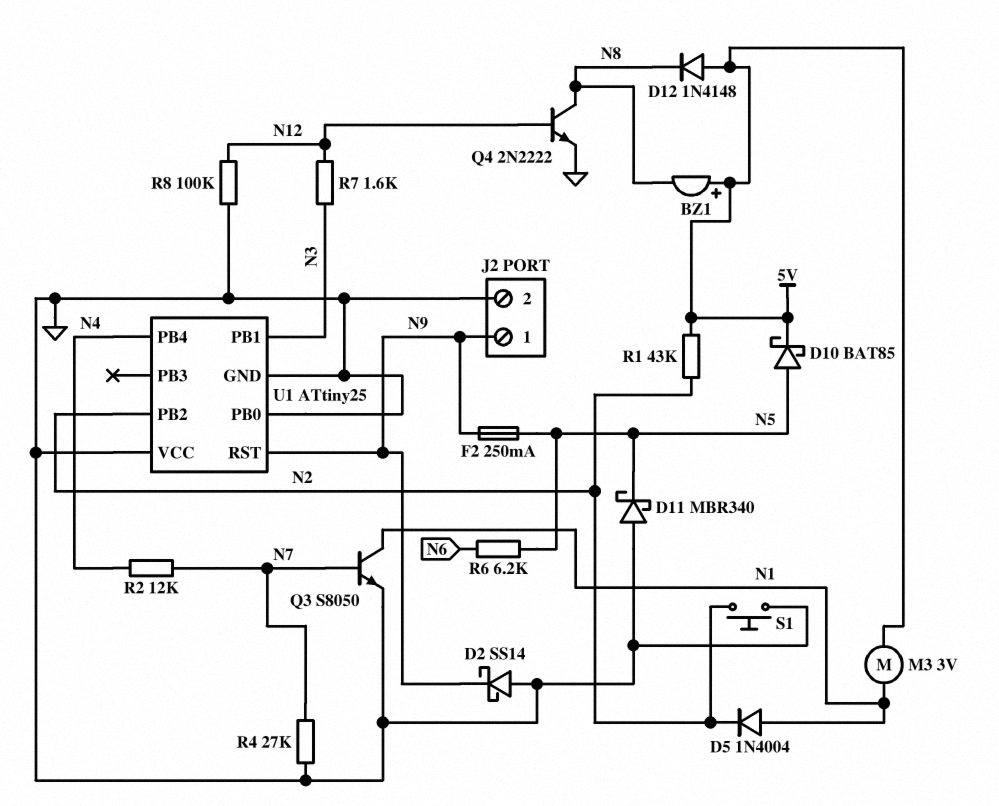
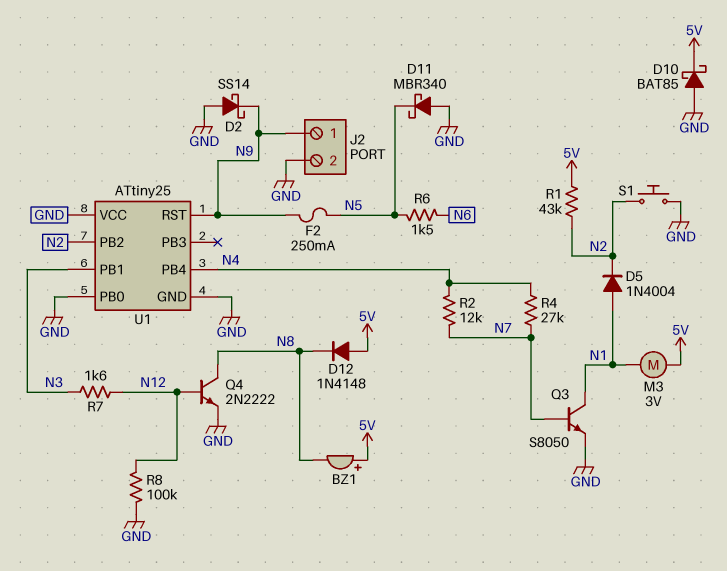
D10: schottky BAT85 (A N5, K 5V) -> schottky BAT85 (A GND, K 5V)
R4: 27k (GND, N7) -> 27k (N4, N7)
R6: 6.2k (N5, N6) -> 1.5k (N5, N6)

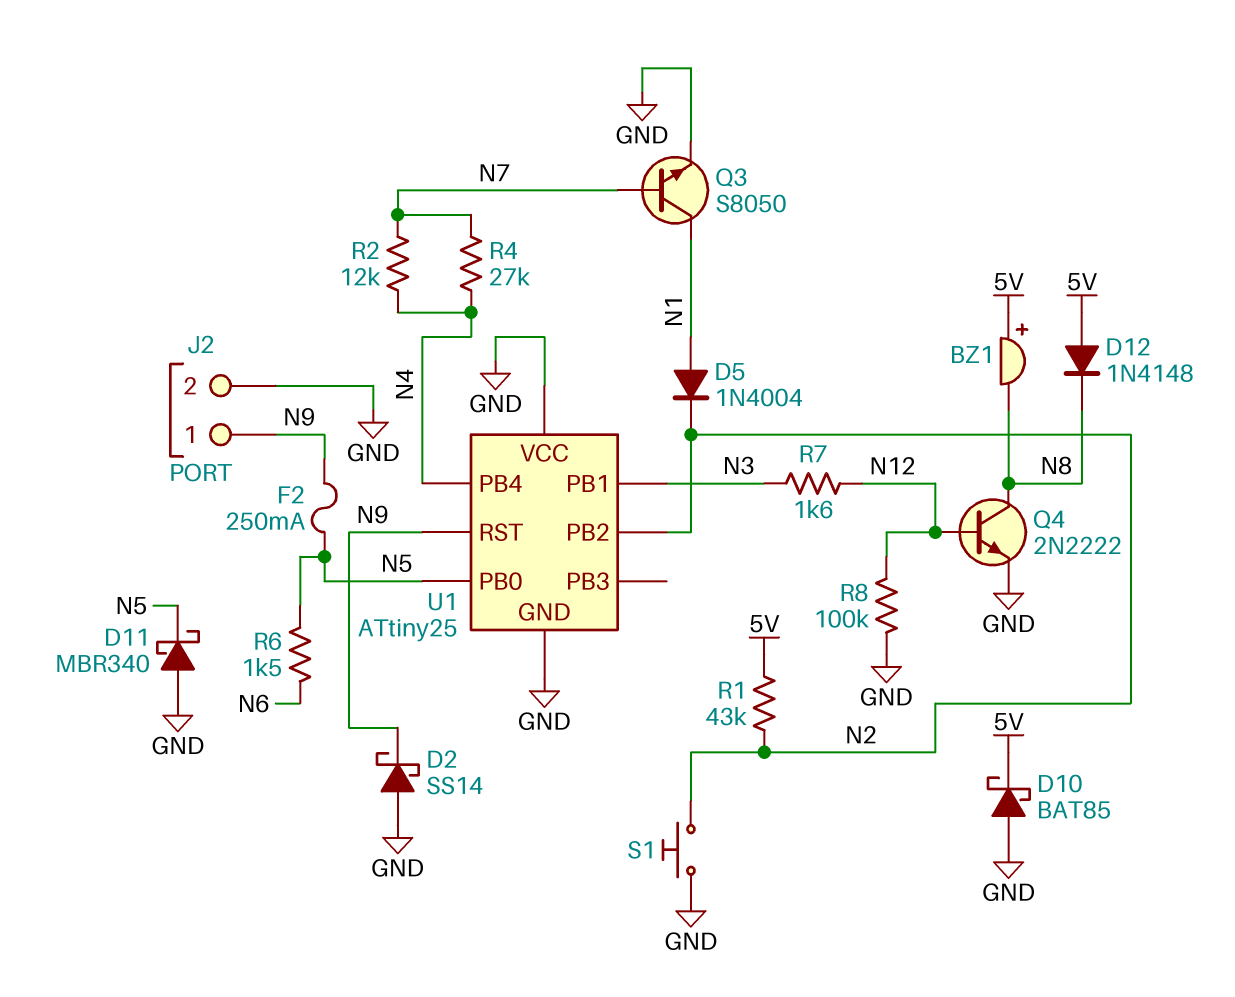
M3: motor 3V (5V, N1) -> none
U1 pin PB0: GND -> N5

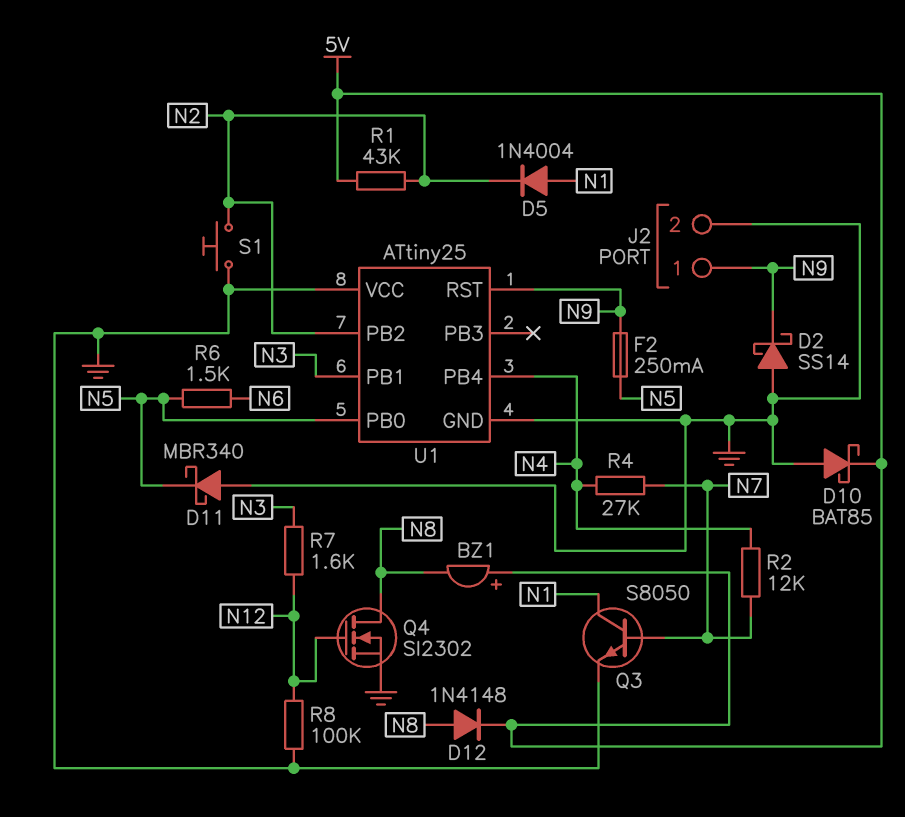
D12: diode 1N4148 (A 5V, K N8) -> diode 1N4148 (A N8, K 5V)
Q4: NPN 2N2222 (B N12, C N8, E GND) -> NMOS SI2302 (G N12, D N8, S GND)

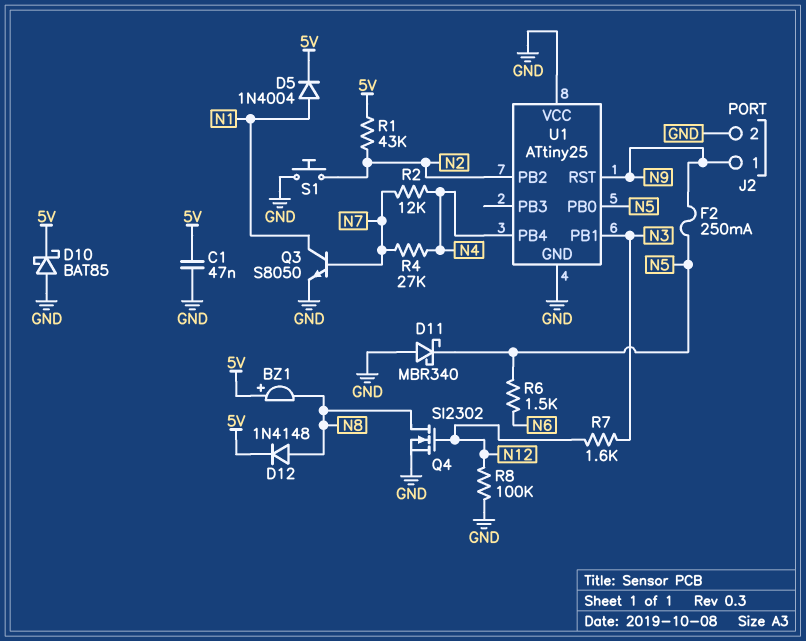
C1: none -> 47nF (5V, GND)
D2: schottky SS14 (A GND, K N9) -> none
D5: diode 1N4004 (A N1, K N2) -> diode 1N4004 (A N1, K 5V)

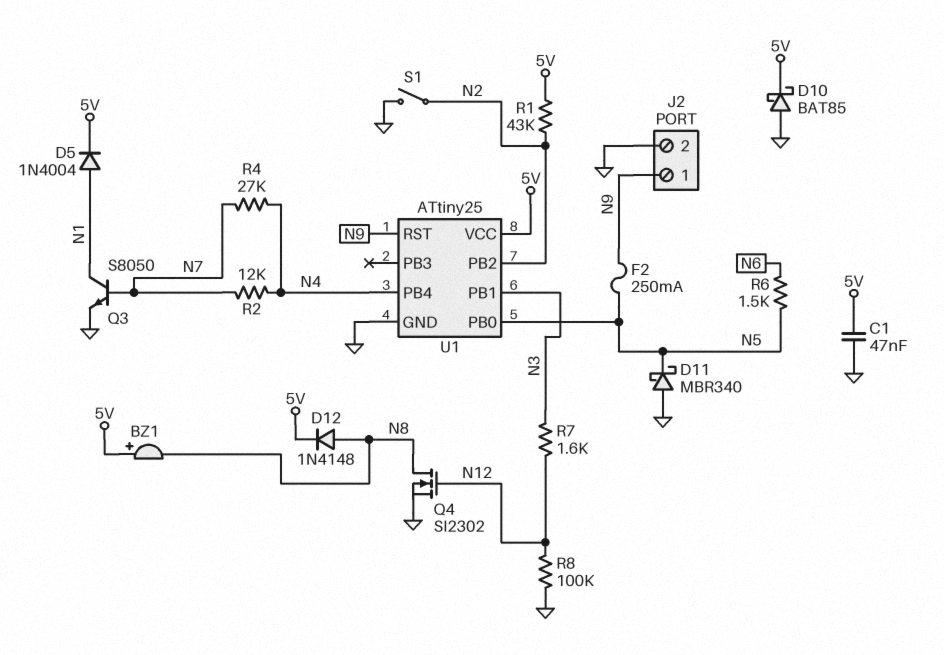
S1: button (GND, N2) -> switch (GND, N2)
U1 pin VCC: GND -> 5V

